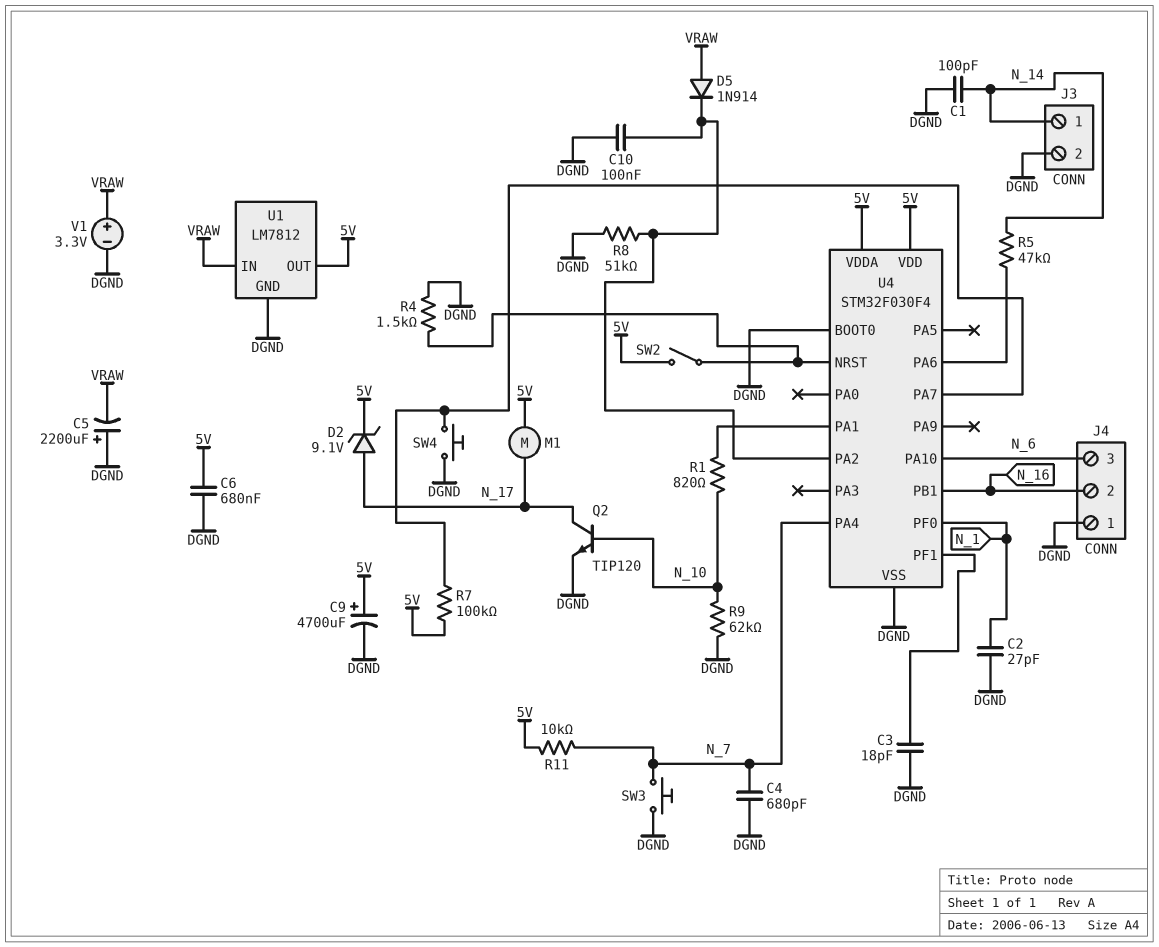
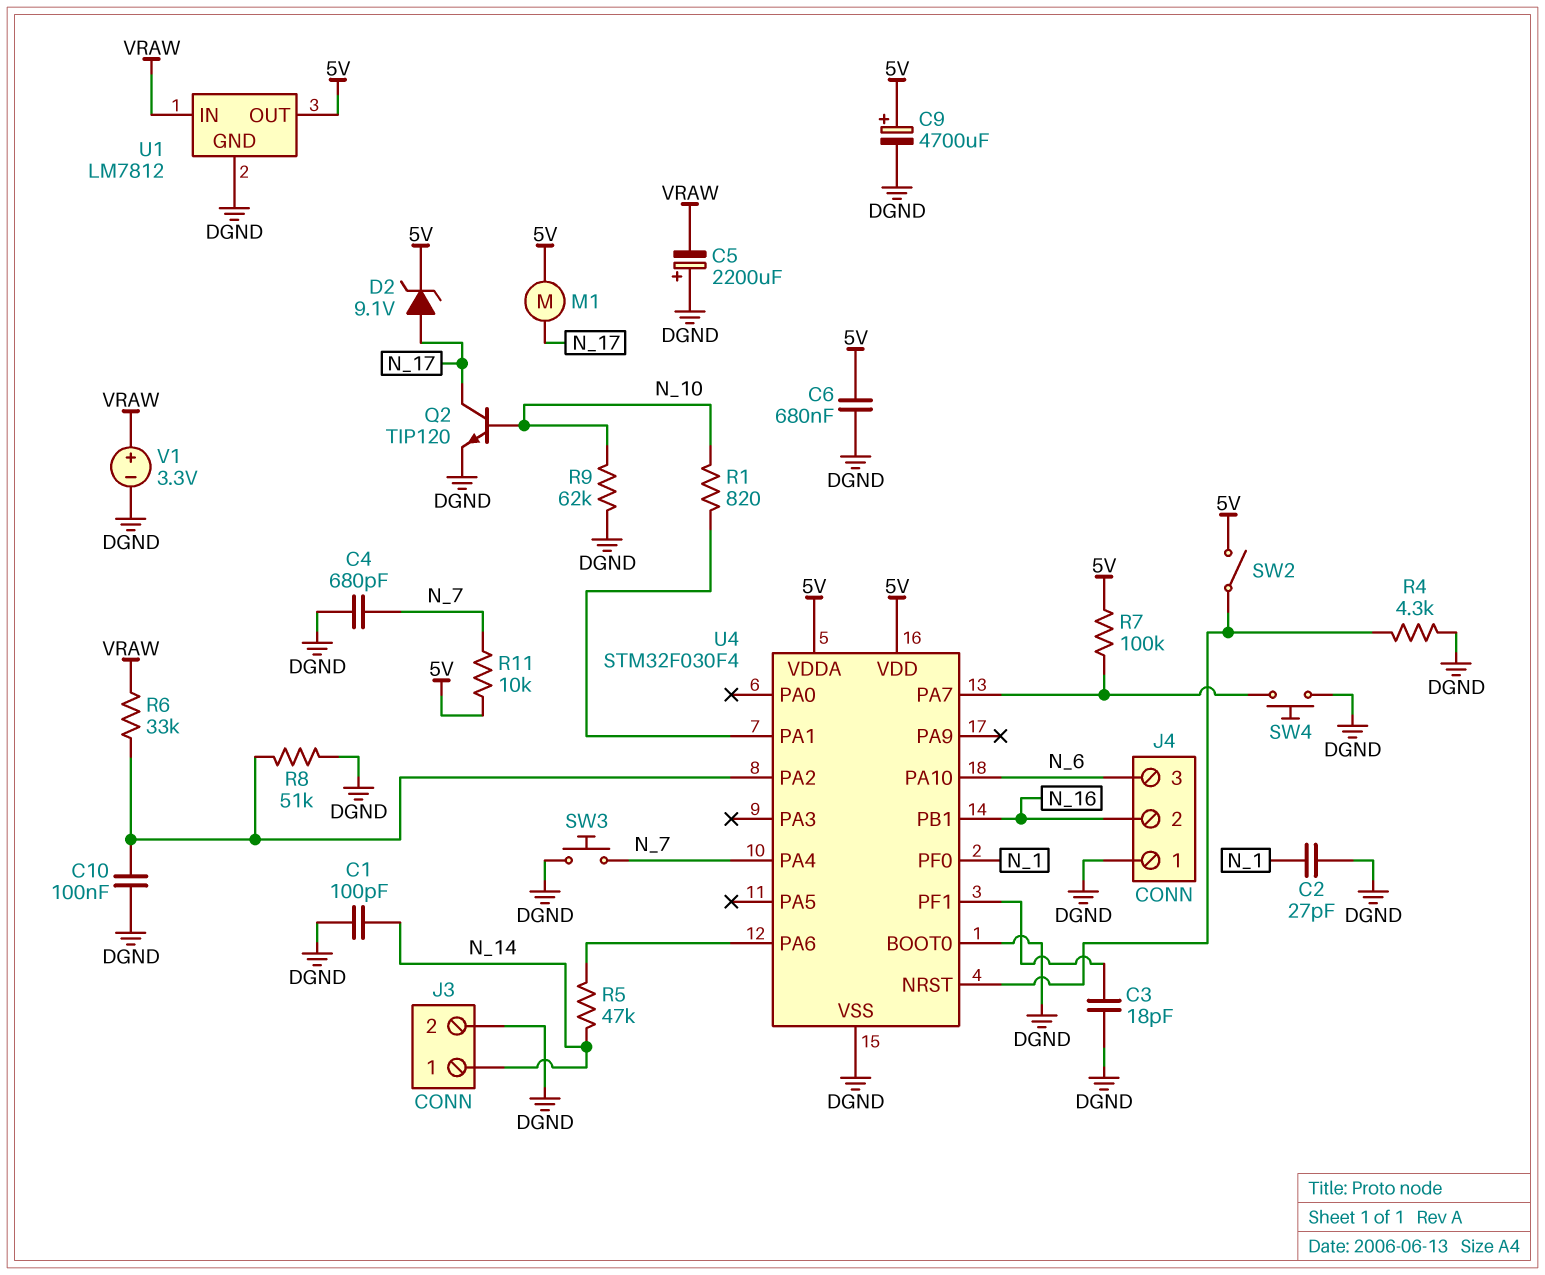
D5: diode 1N914 (A VRAW, K U4/PA2) -> none
R4: 1.5k (DGND, U4/NRST) -> 4.3k (DGND, U4/NRST)
R6: none -> 33k (U4/PA2, VRAW)

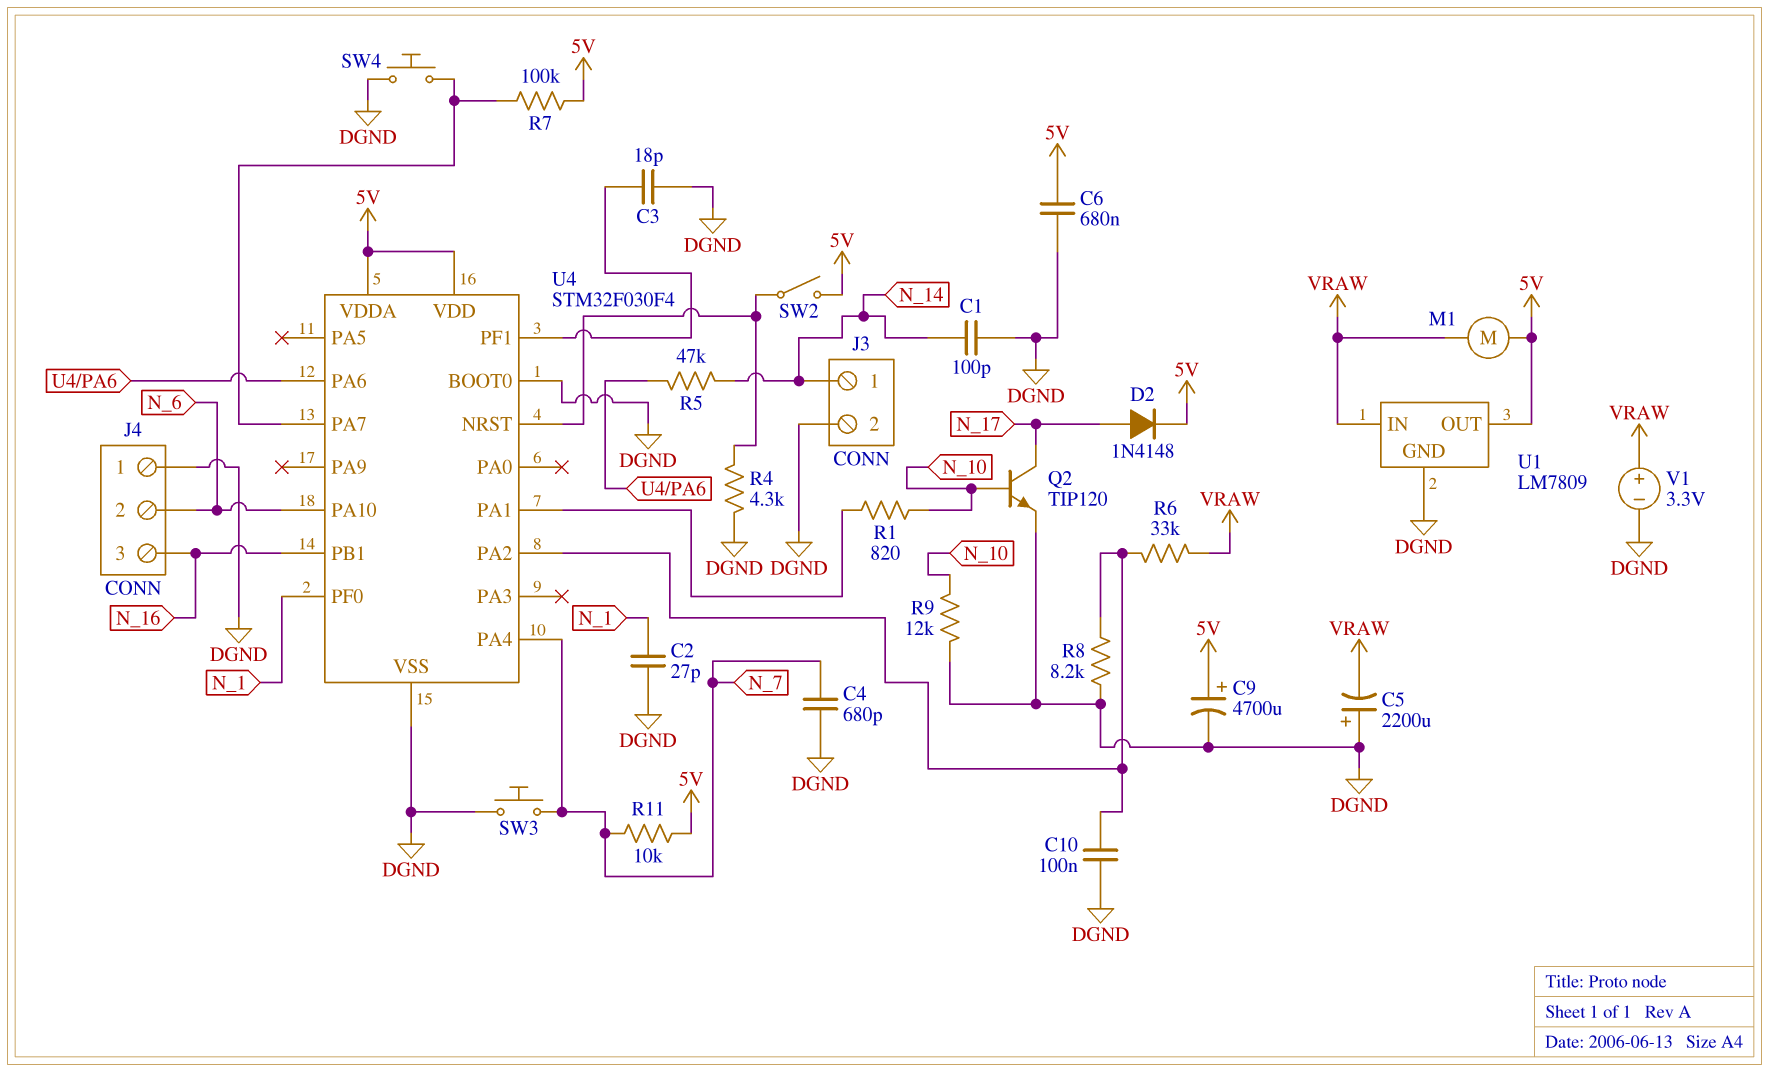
D2: zener 9.1V (A N_17, K 5V) -> diode 1N4148 (A N_17, K 5V)
J4 pin 2: N_16 -> N_6
J4 pin 3: N_6 -> N_16
M1: motor (5V, N_17) -> motor (5V, VRAW)
R8: 51k (DGND, U4/PA2) -> 8.2k (DGND, U4/PA2)
R9: 62k (DGND, N_10) -> 12k (DGND, N_10)
U1: LM7812 -> LM7809

